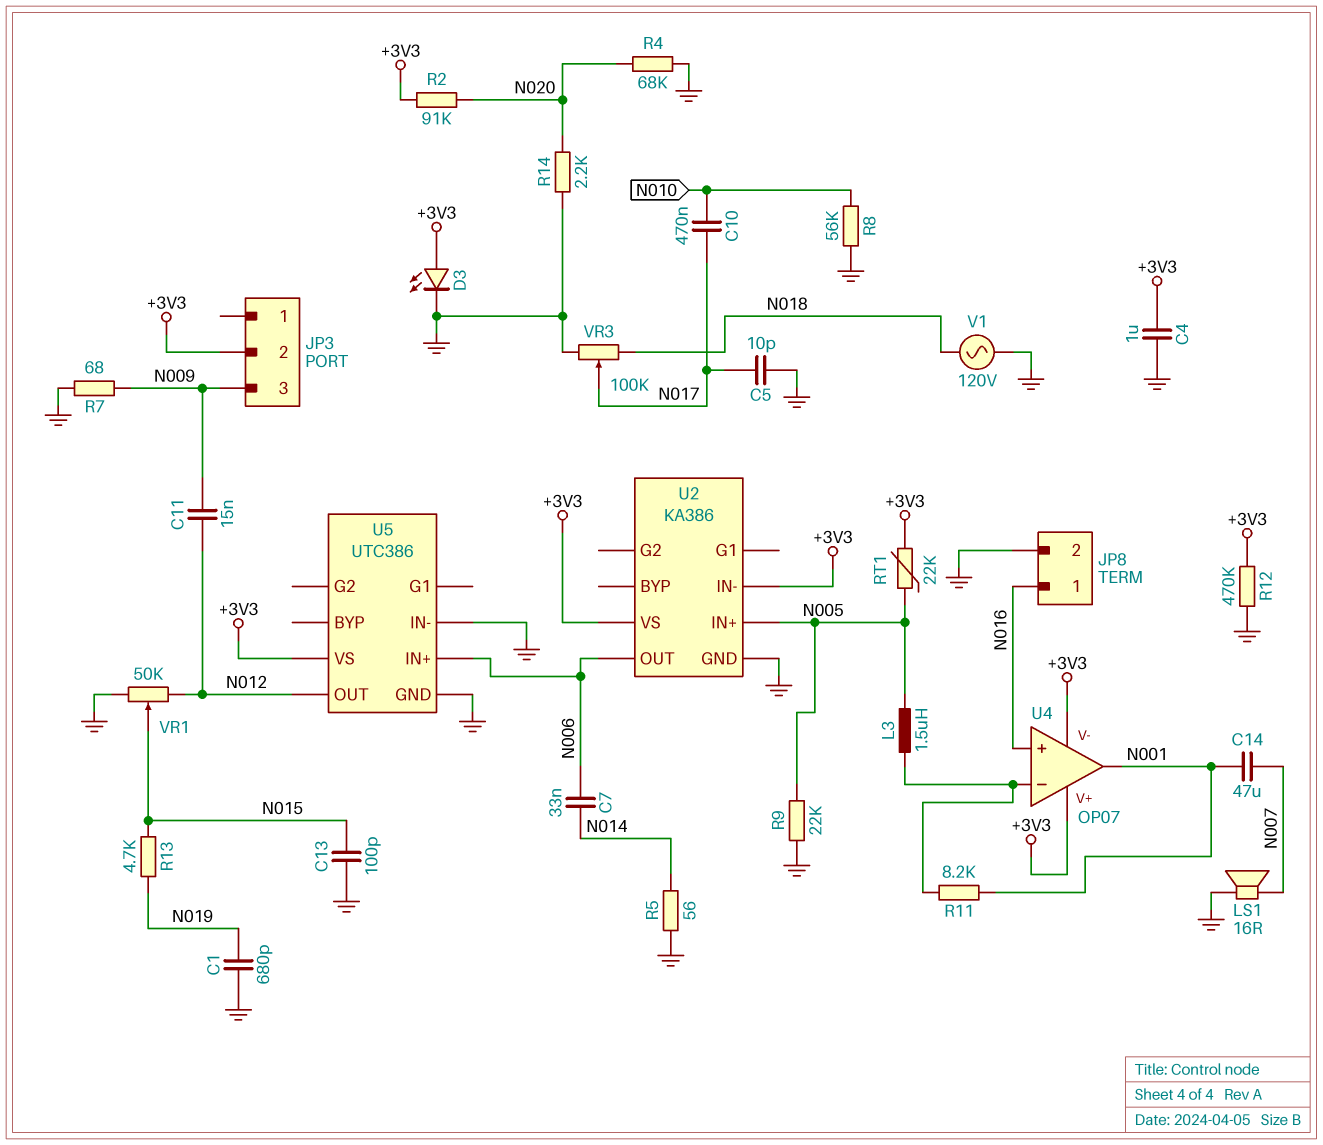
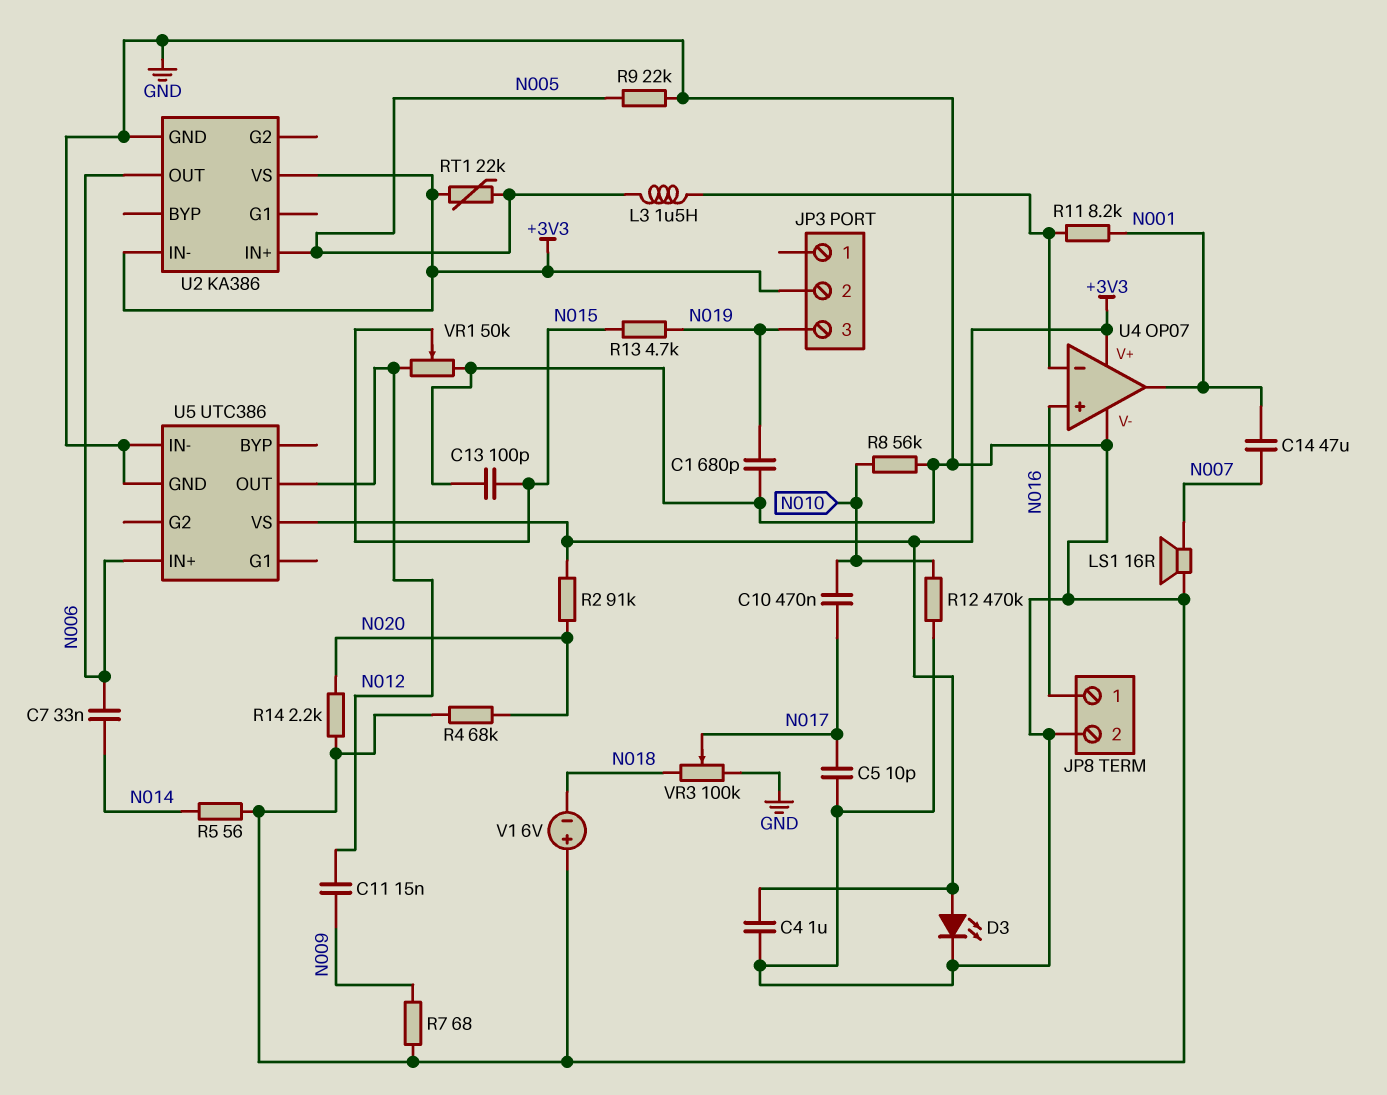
JP3 pin 3: N009 -> N019
R12: 470k (+3V3, GND) -> 470k (GND, N010)
U4 pin V-: +3V3 -> GND
V1: AC 120V (GND, N018) -> 6V (plus GND, minus N018)

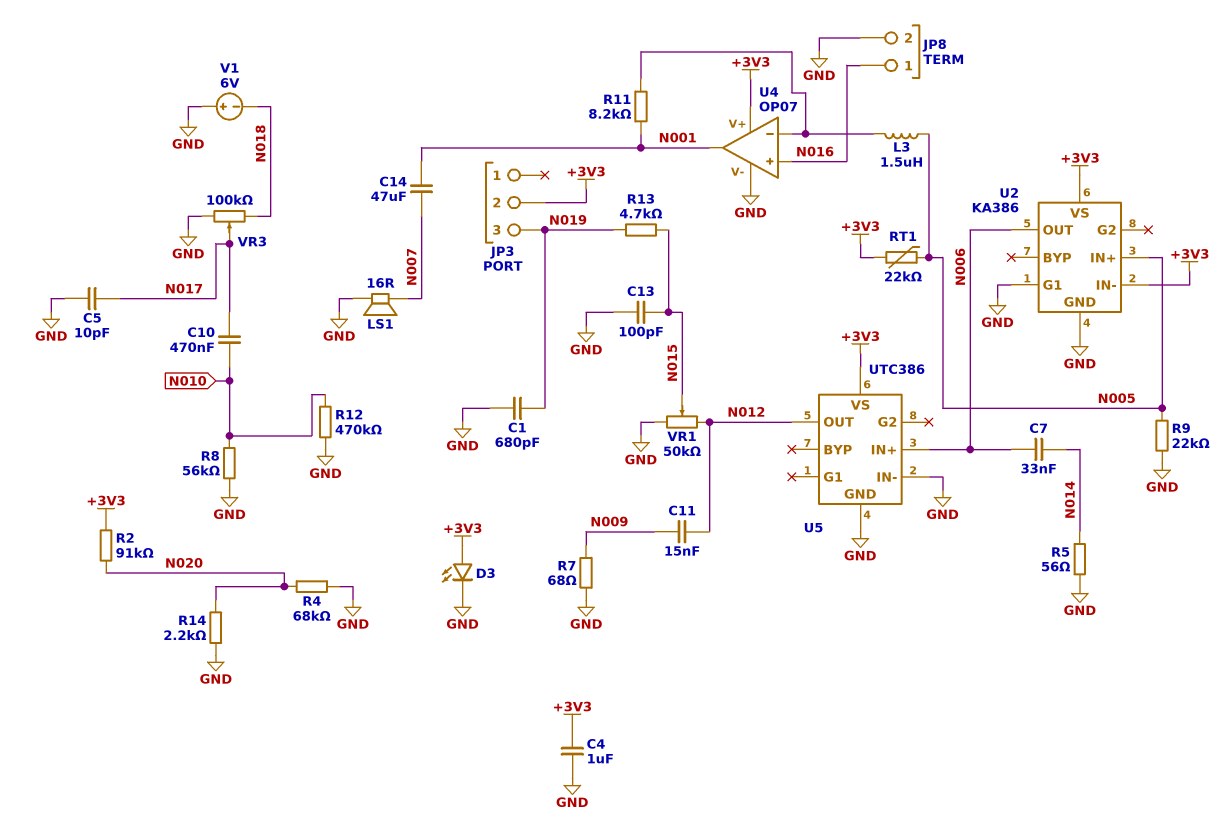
U2 pin G1: none -> GND

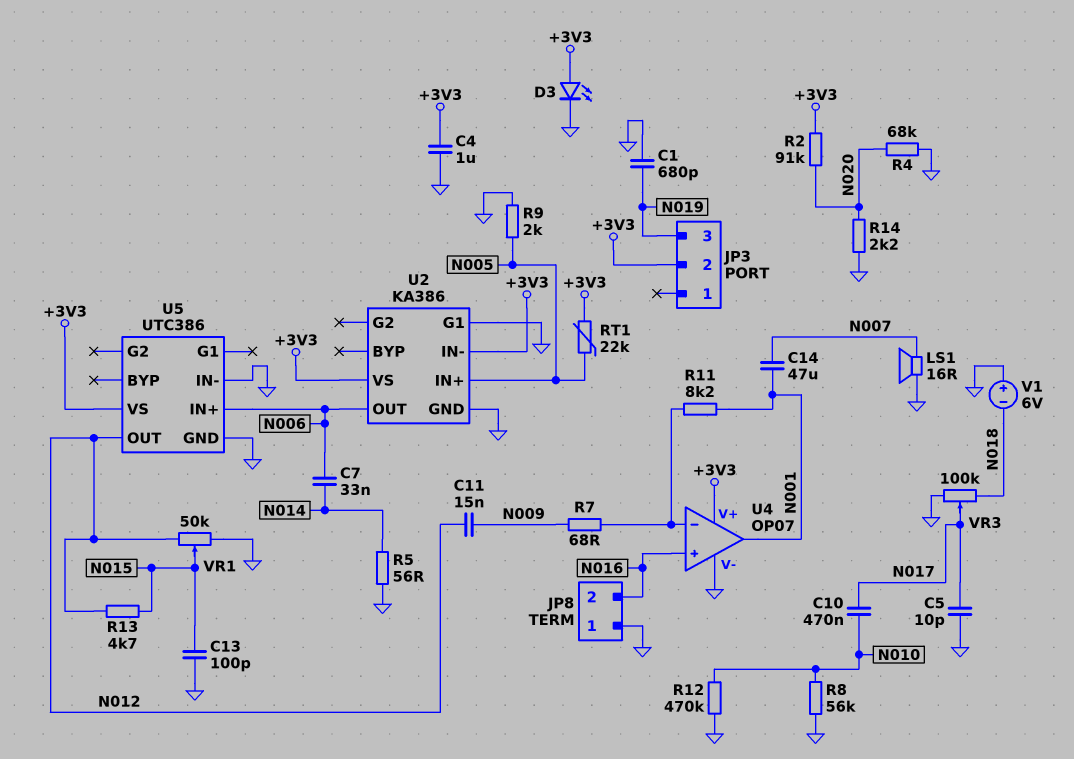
JP8 pin 1: N016 -> GND
JP8 pin 2: GND -> N016
L3: 1.5uH (N005, U4/in-) -> none
R7: 68 (GND, N009) -> 68 (N009, U4/in-)
R9: 22k (GND, N005) -> 2k (GND, N005)
R13: 4.7k (N015, N019) -> 4.7k (N012, N015)

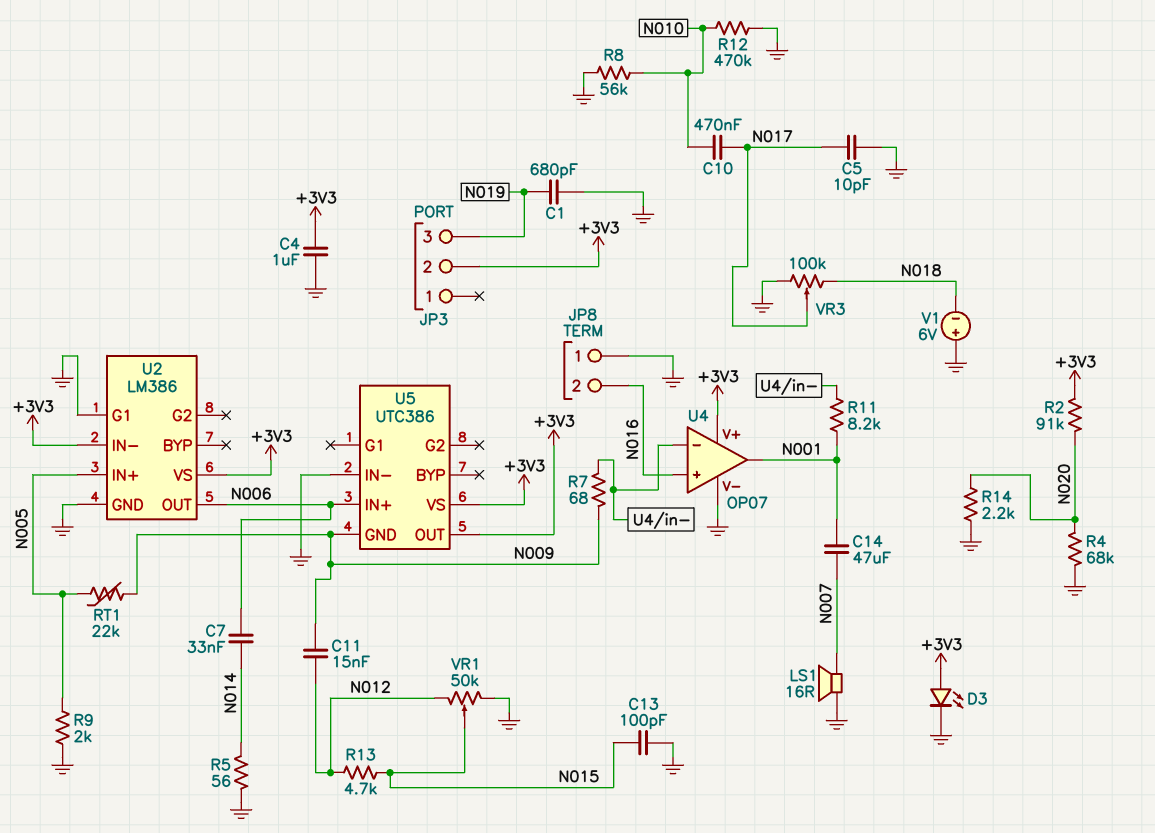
RT1: 22k (+3V3, N005) -> 22k (N005, N009)
U2: KA386 -> LM386
U5 pin GND: GND -> N009
U5 pin OUT: N012 -> +3V3

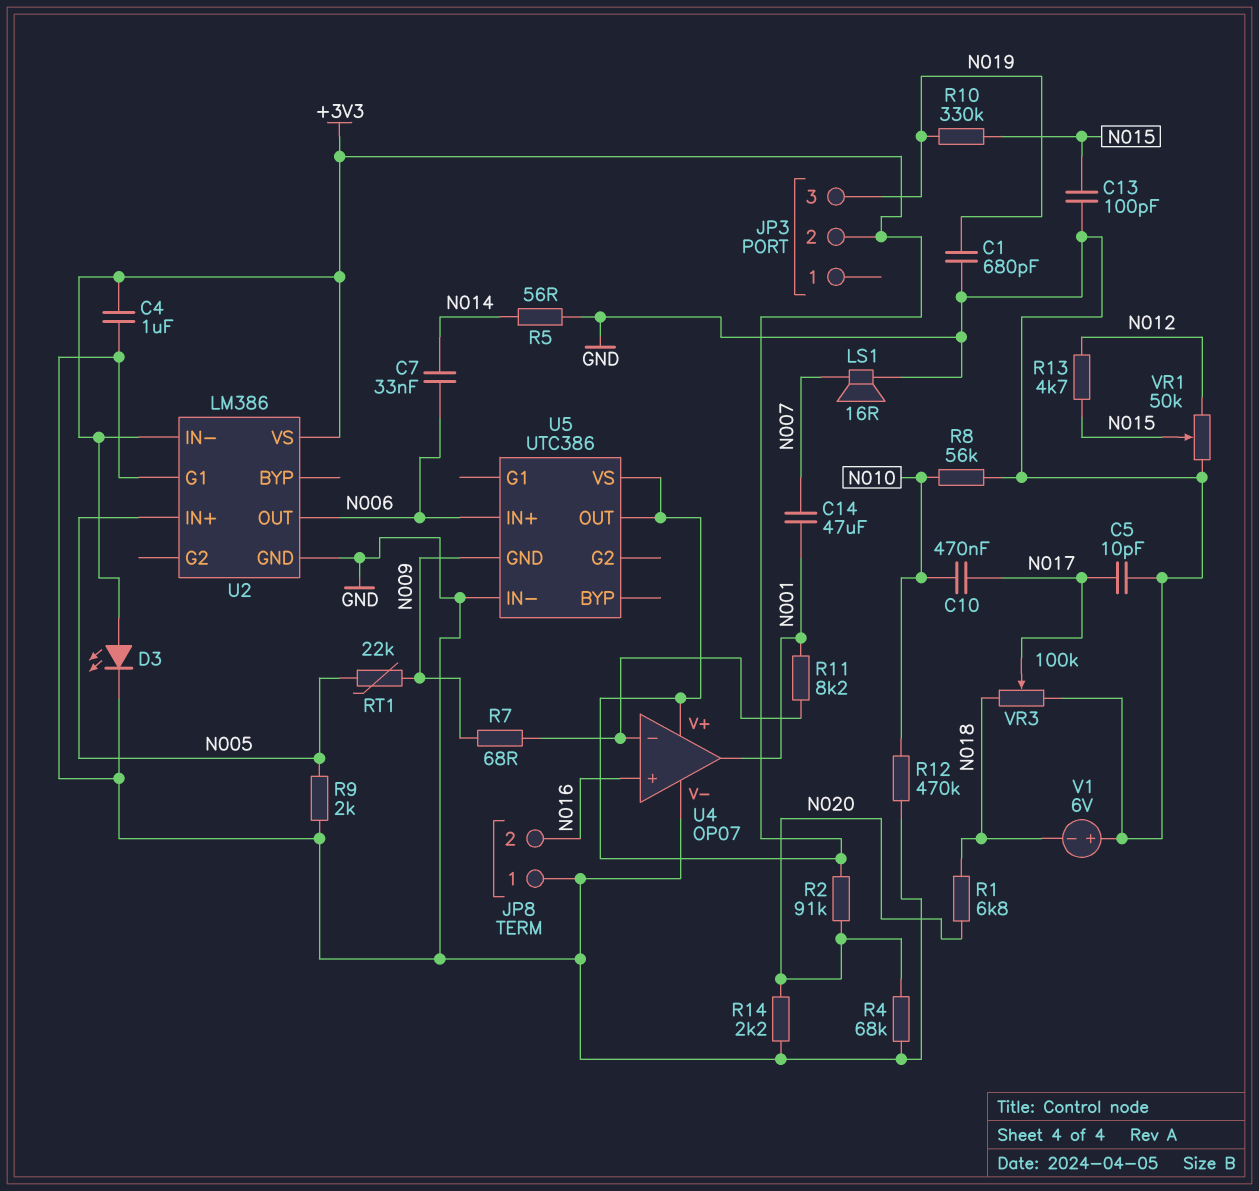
C11: 15nF (N009, N012) -> none
R1: none -> 6.8k (N018, N020)
R10: none -> 330k (N015, N019)

